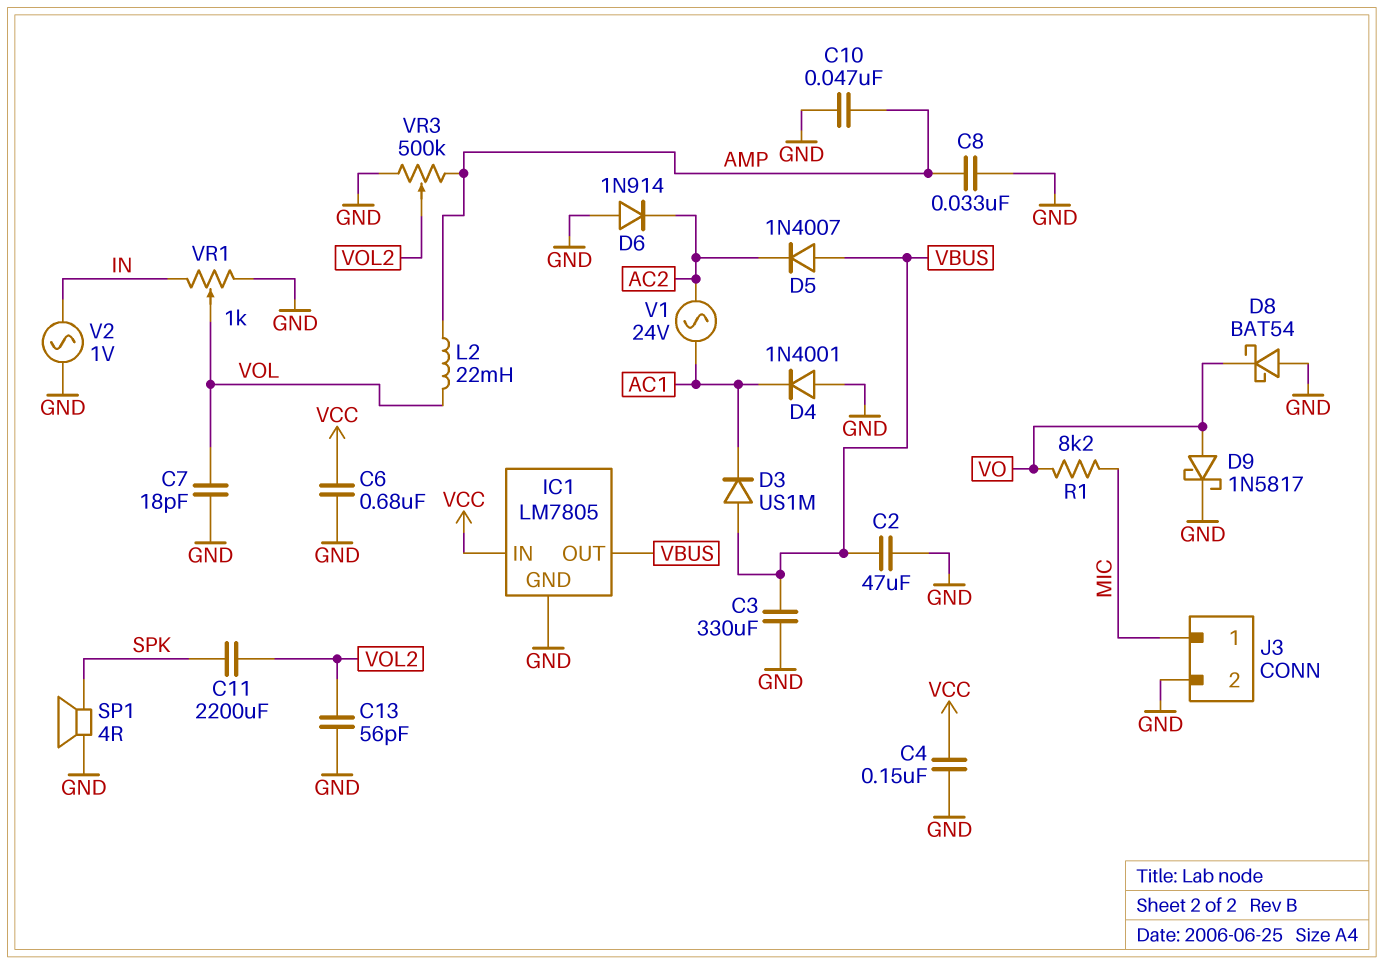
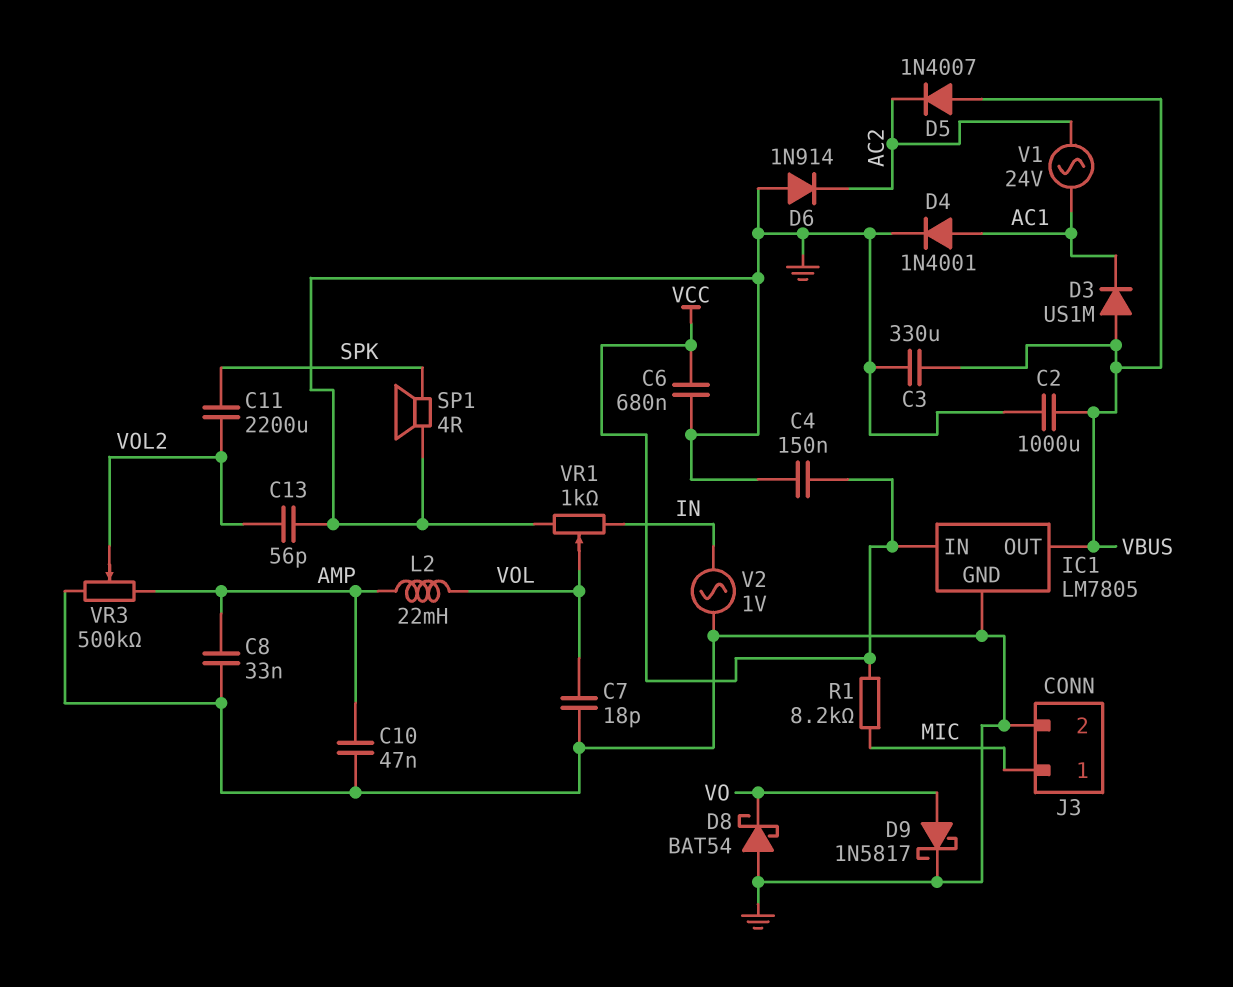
C2: 47uF (GND, VBUS) -> 1000uF (GND, VBUS)
D4: diode 1N4001 (A GND, K AC1) -> diode 1N4001 (A AC1, K GND)
R1: 8.2k (MIC, VO) -> 8.2k (MIC, VCC)

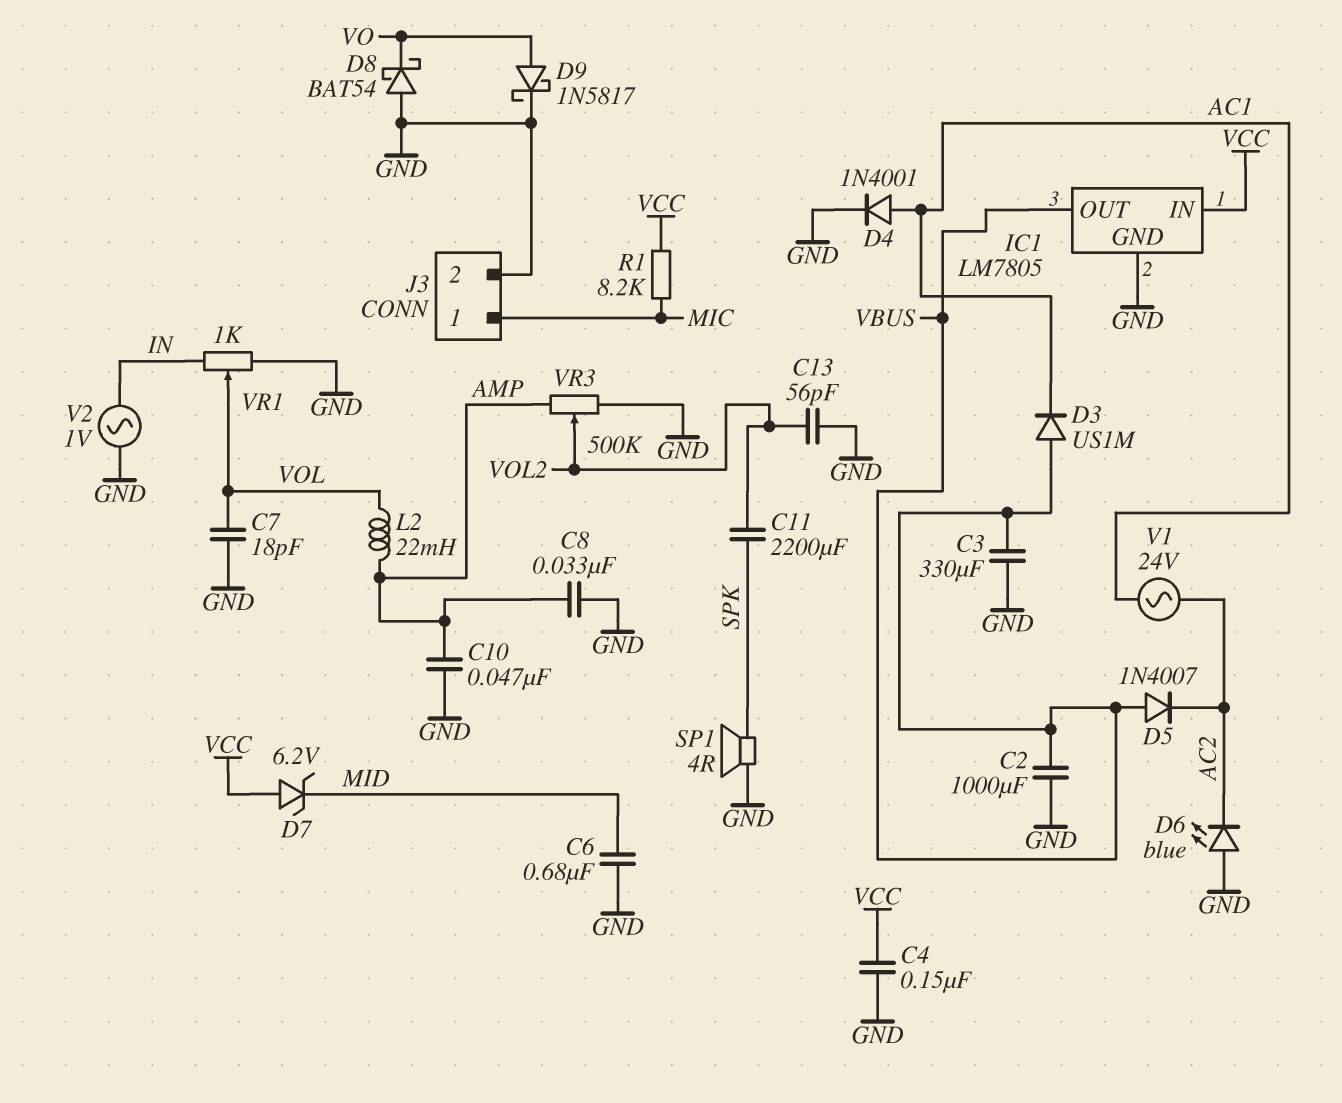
C6: 680nF (GND, VCC) -> 680nF (GND, MID)
D6: diode 1N914 (A GND, K AC2) -> LED blue (A GND, K AC2)
D7: none -> zener 6.2V (A VCC, K MID)

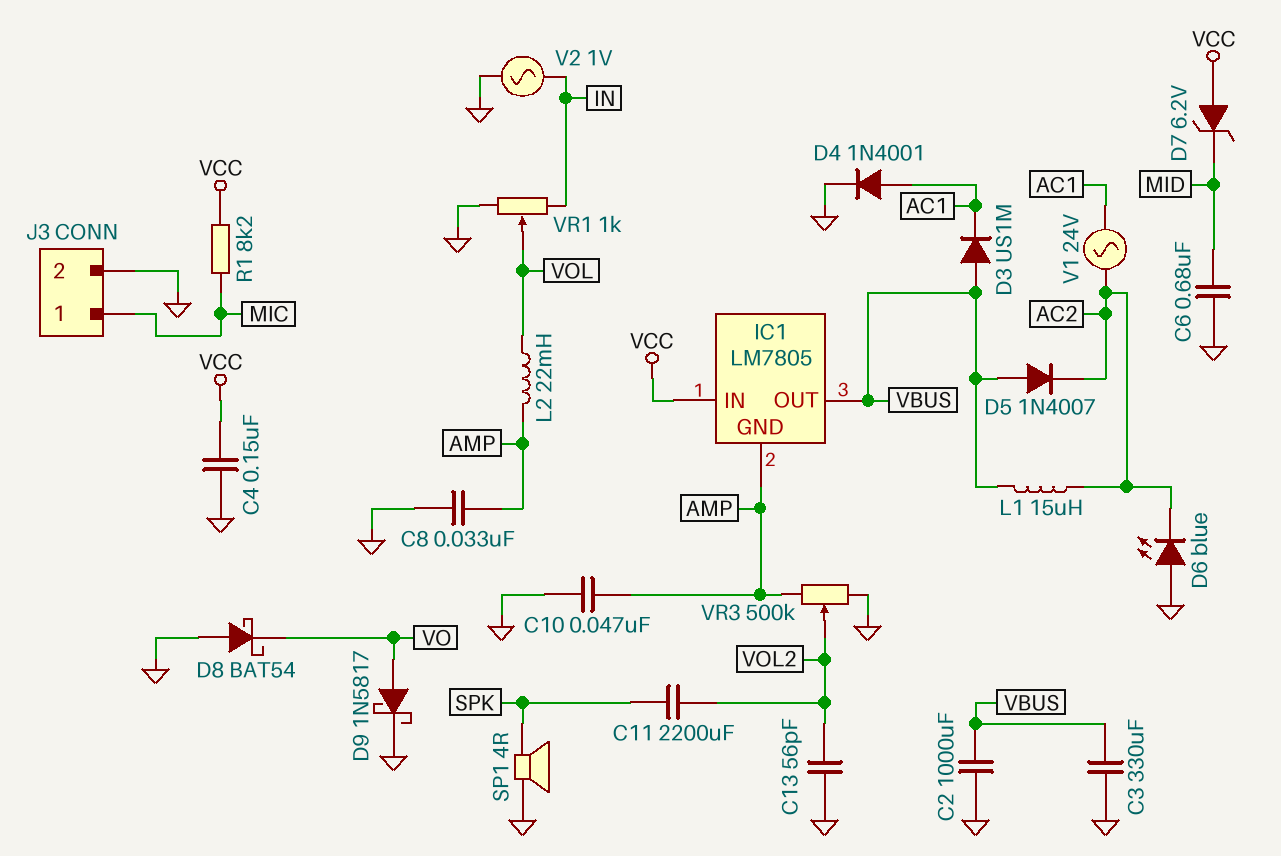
C7: 18pF (GND, VOL) -> none
IC1 pin GND: GND -> AMP
L1: none -> 15uH (AC2, VBUS)

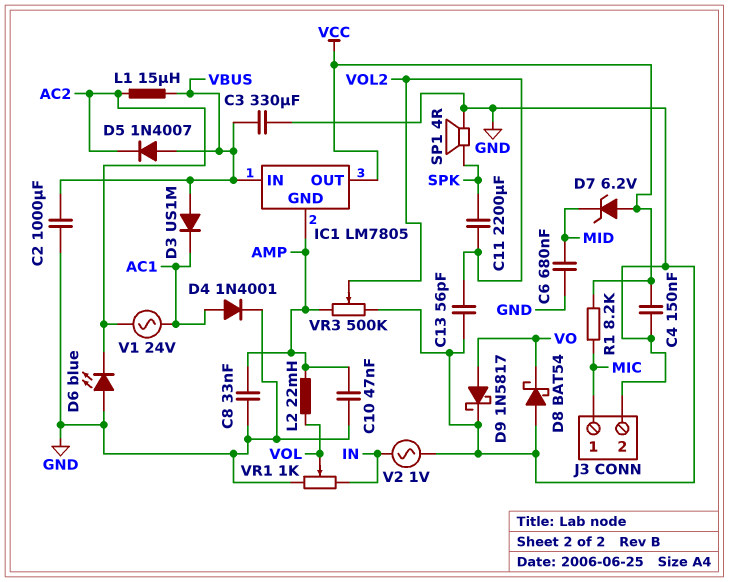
IC1 pin IN: VCC -> VBUS
IC1 pin OUT: VBUS -> VCC

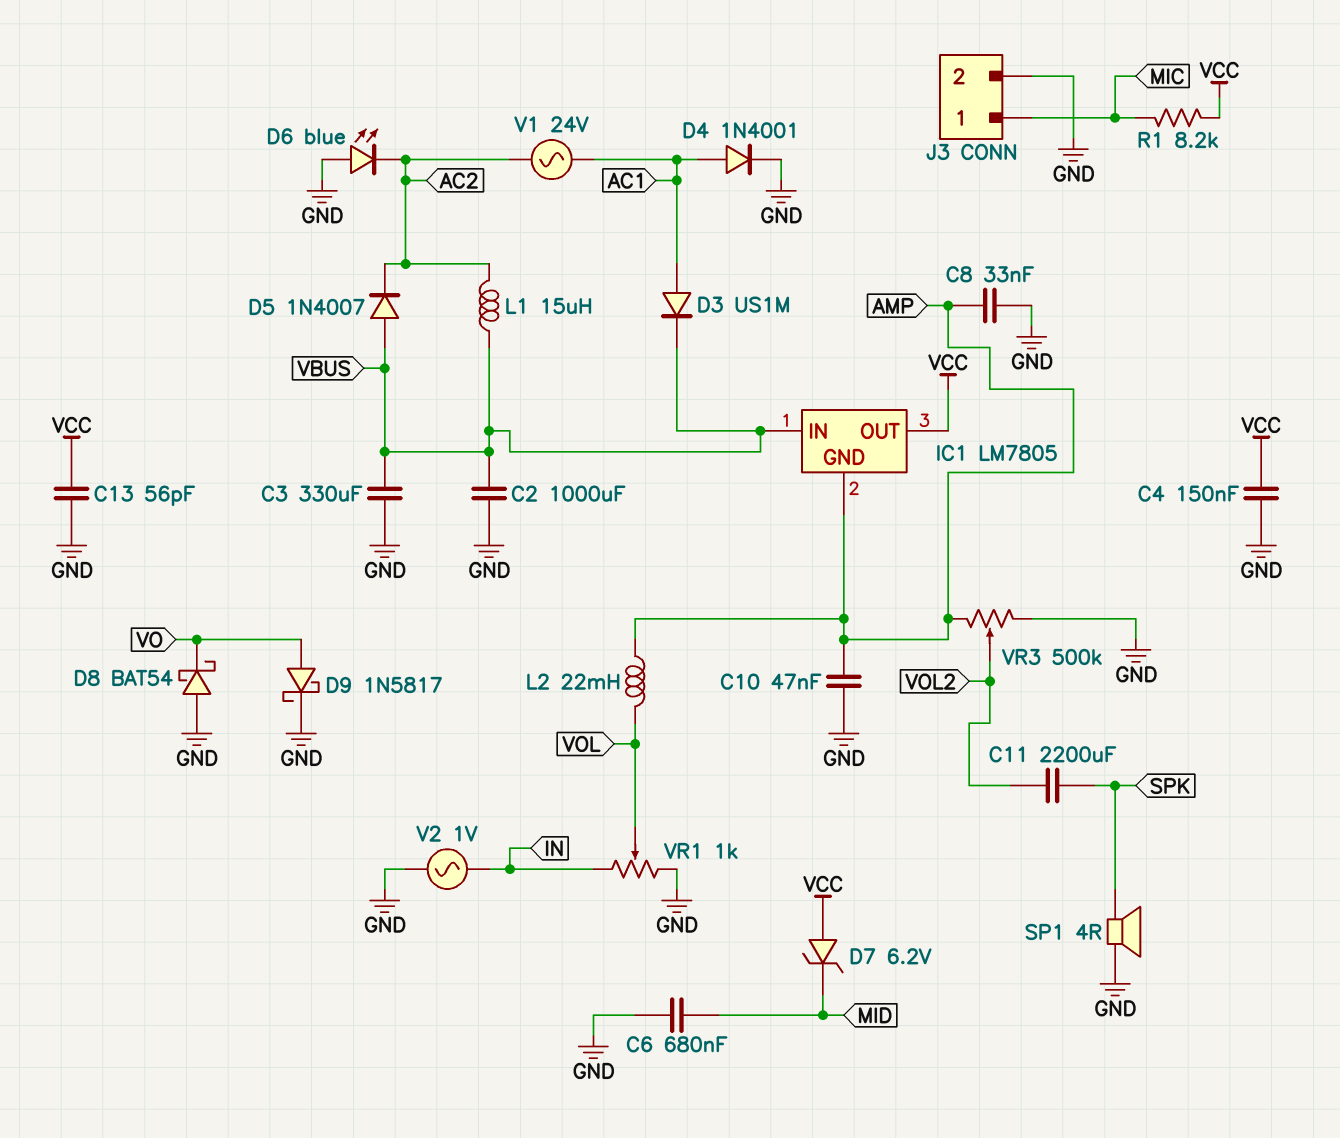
C13: 56pF (GND, VOL2) -> 56pF (GND, VCC)
D3: diode US1M (A VBUS, K AC1) -> diode US1M (A AC1, K VBUS)

